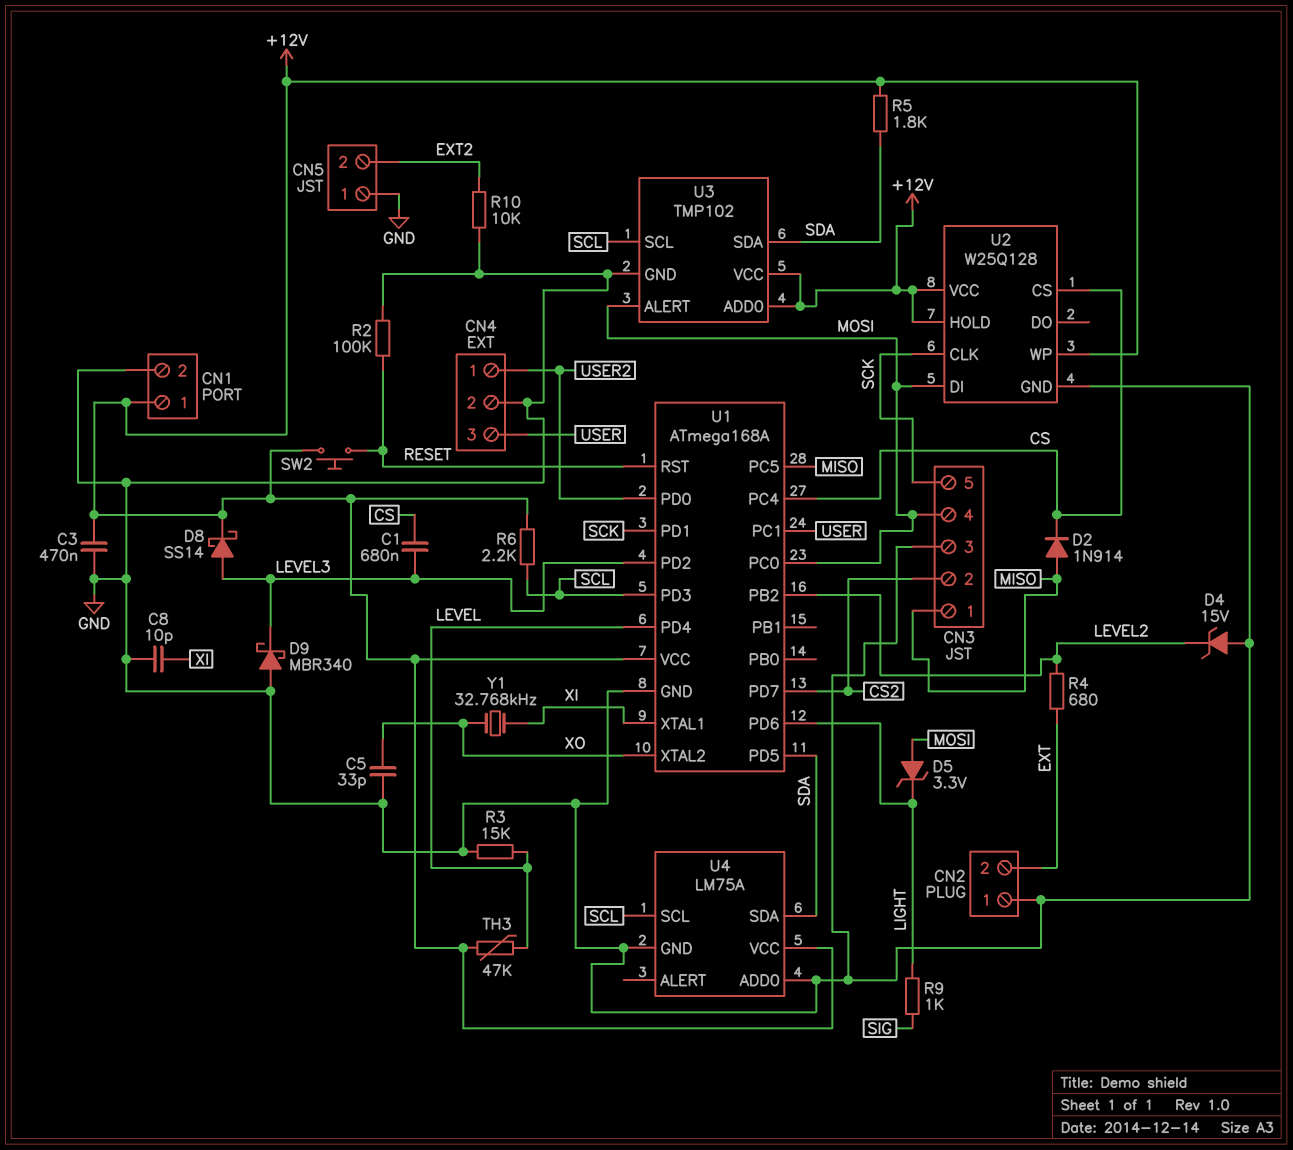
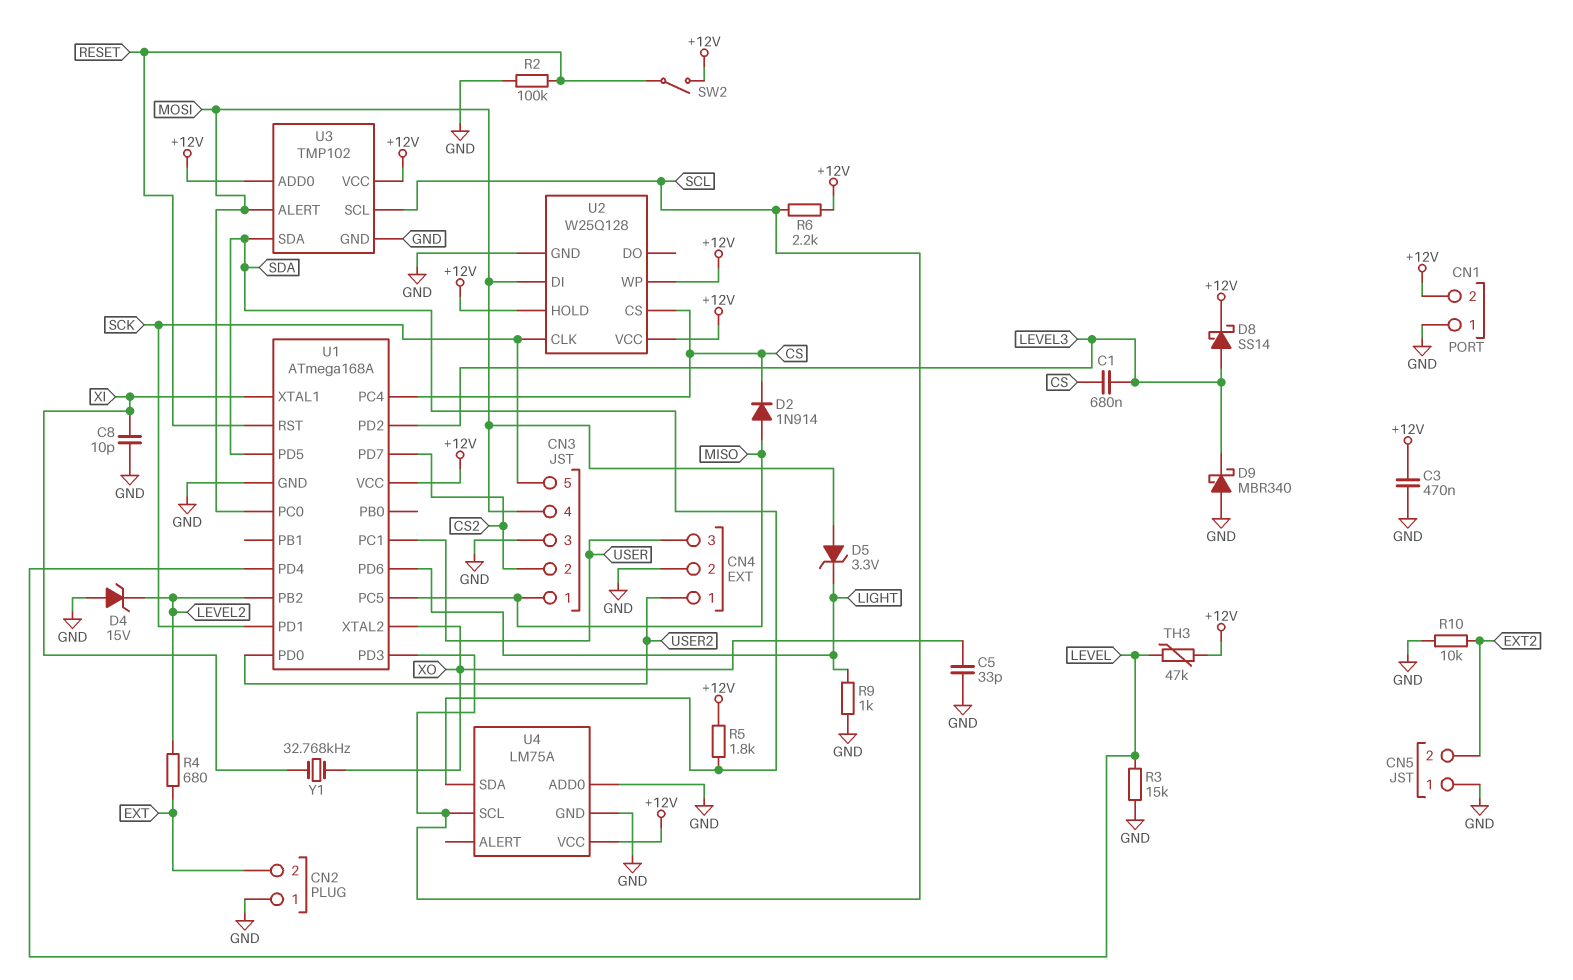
CN1 pin 1: +12V -> GND
CN1 pin 2: GND -> +12V
R9: 1k (LIGHT, SIG) -> 1k (GND, LIGHT)
SW2: button (+12V, RESET) -> switch (+12V, RESET)

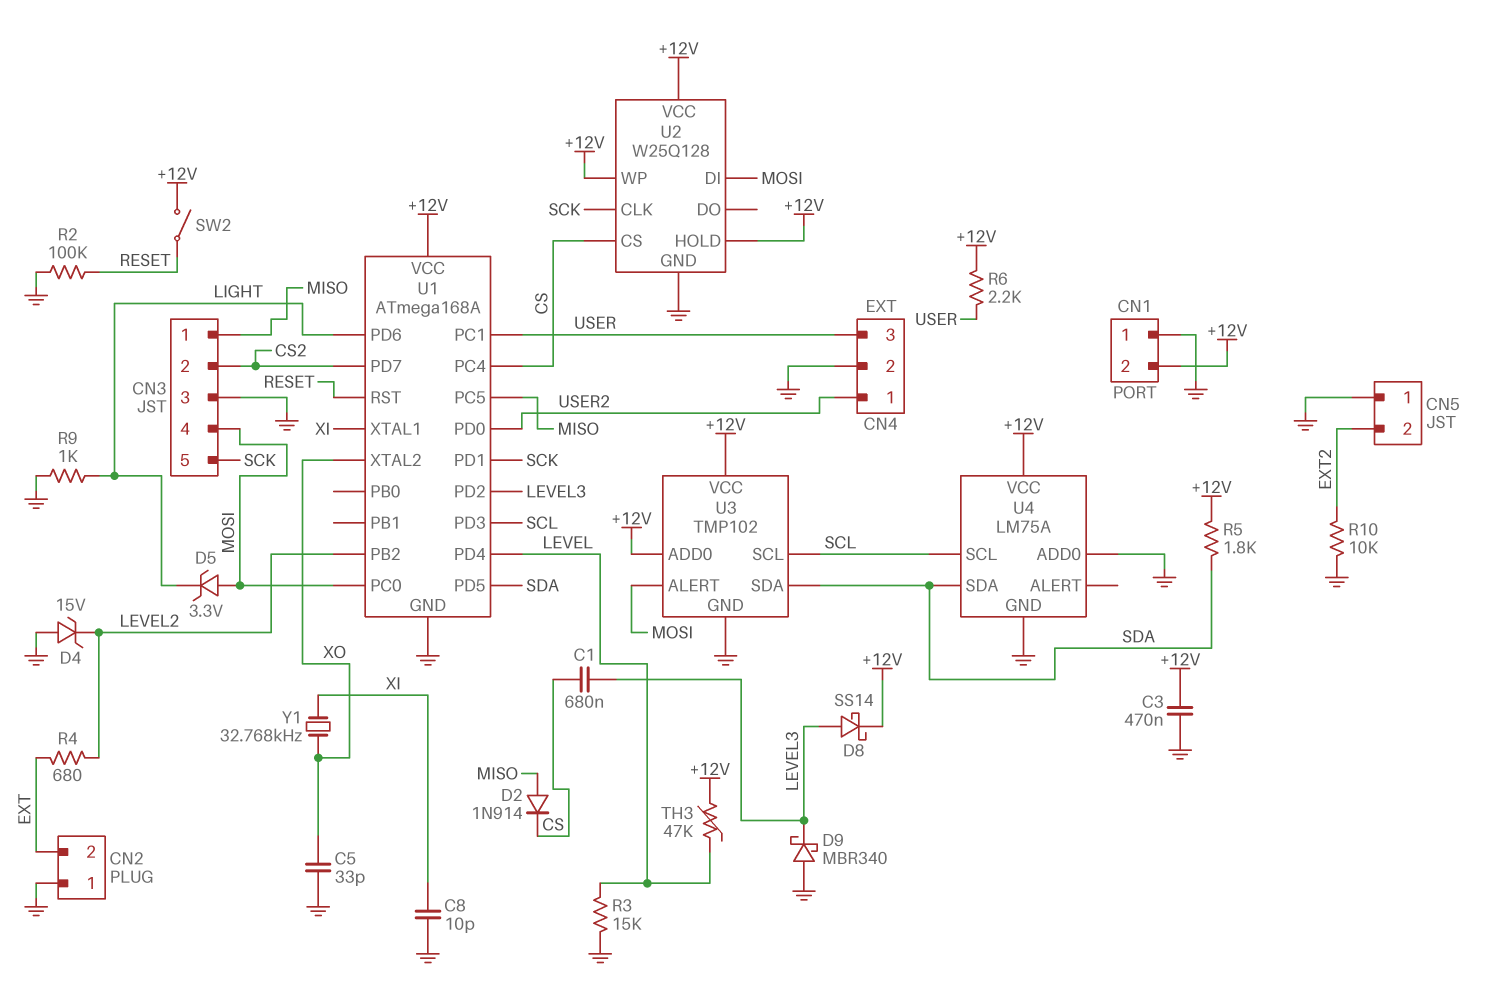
R6: 2.2k (+12V, SCL) -> 2.2k (+12V, USER)

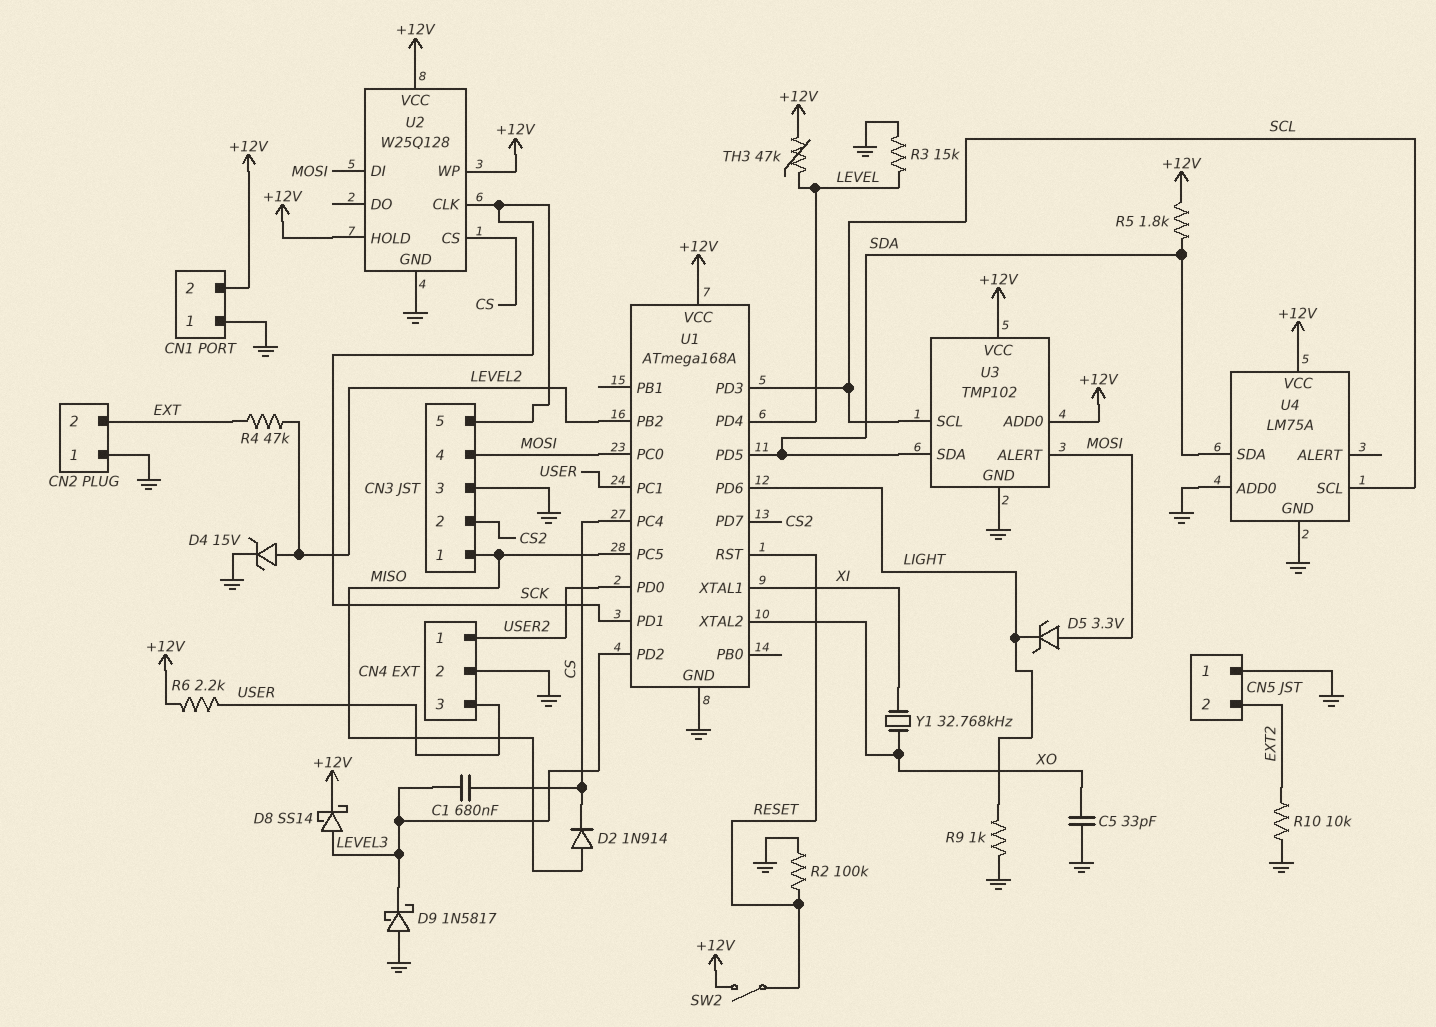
C3: 470nF (+12V, GND) -> none
C8: 10pF (GND, XI) -> none
D4: zener 15V (A GND, K LEVEL2) -> zener 15V (A LEVEL2, K GND)
D9: schottky MBR340 (A GND, K LEVEL3) -> schottky 1N5817 (A GND, K LEVEL3)
R4: 680 (EXT, LEVEL2) -> 47k (EXT, LEVEL2)

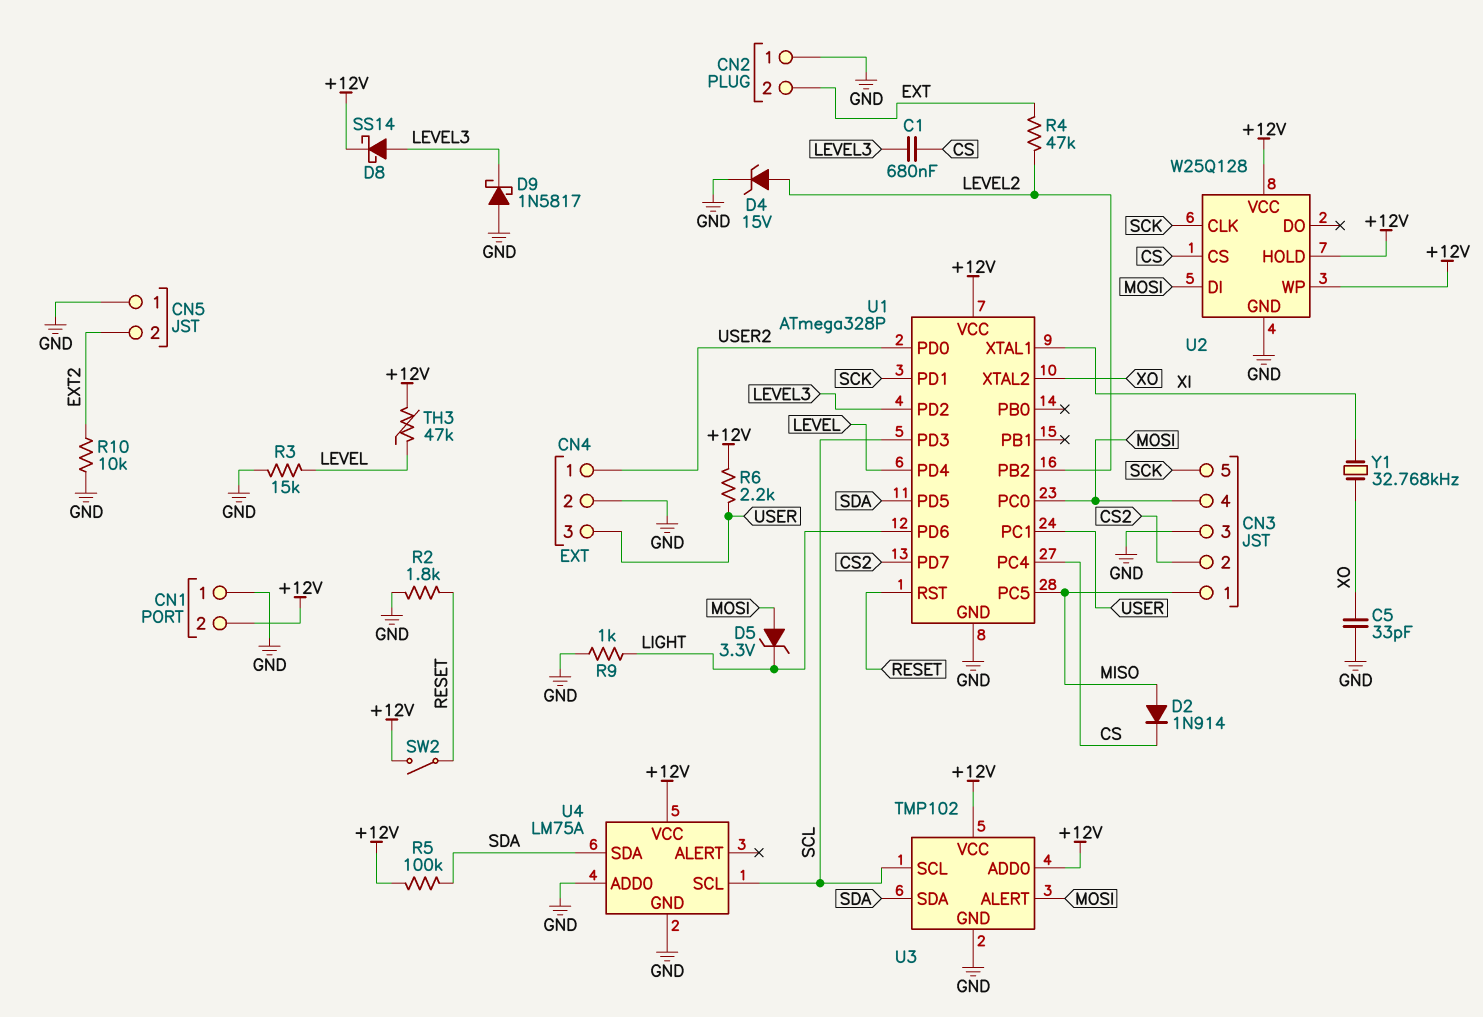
R2: 100k (GND, RESET) -> 1.8k (GND, RESET)
R5: 1.8k (+12V, SDA) -> 100k (+12V, SDA)
U1: ATmega168A -> ATmega328P

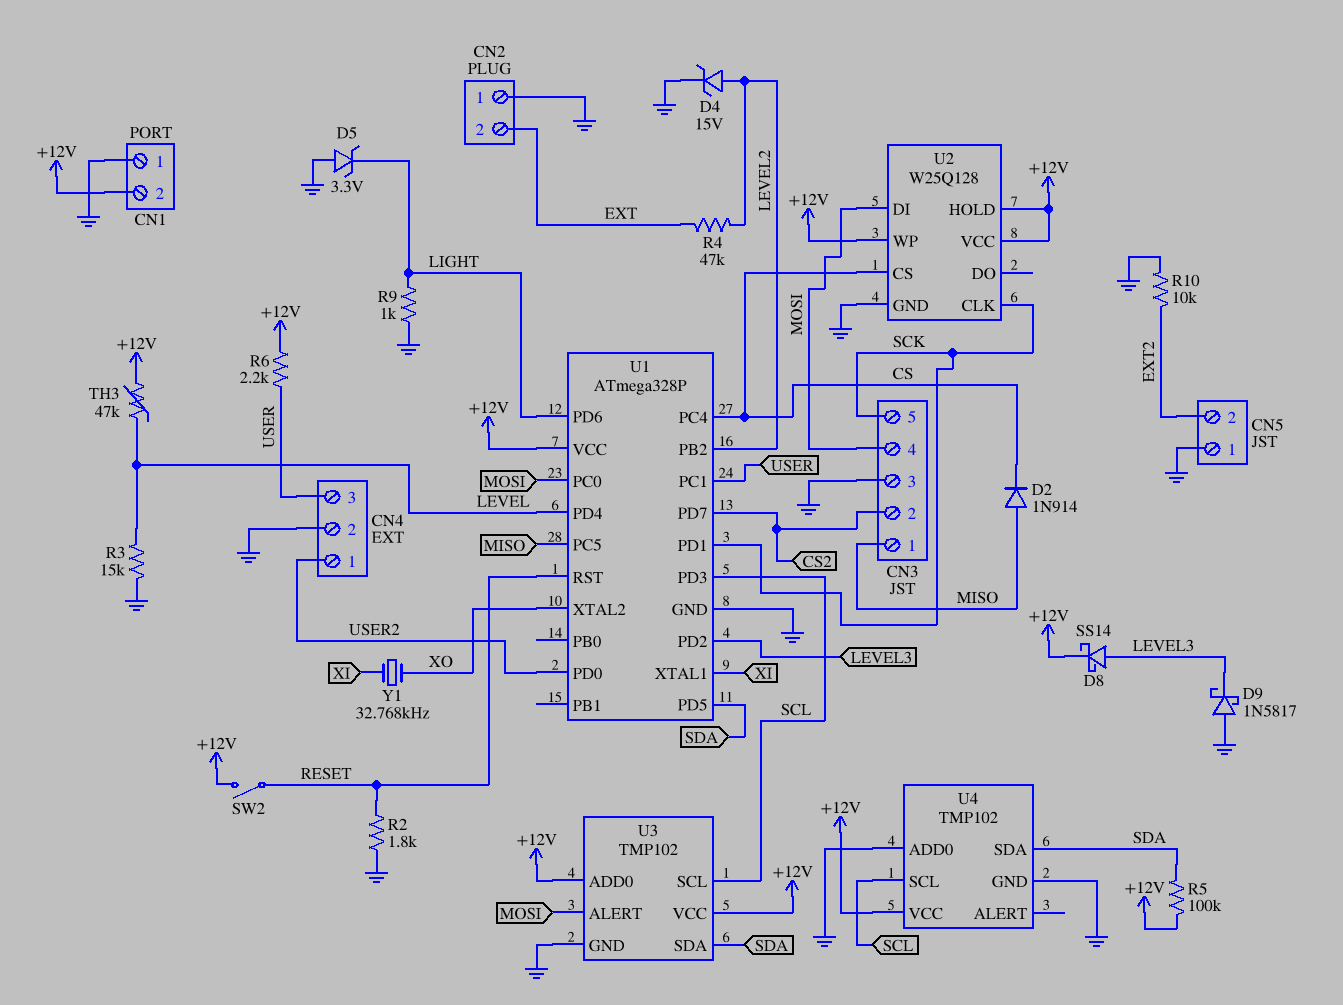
C1: 680nF (CS, LEVEL3) -> none
C5: 33pF (GND, XO) -> none
D5: zener 3.3V (A MOSI, K LIGHT) -> zener 3.3V (A GND, K LIGHT)
U4: LM75A -> TMP102

